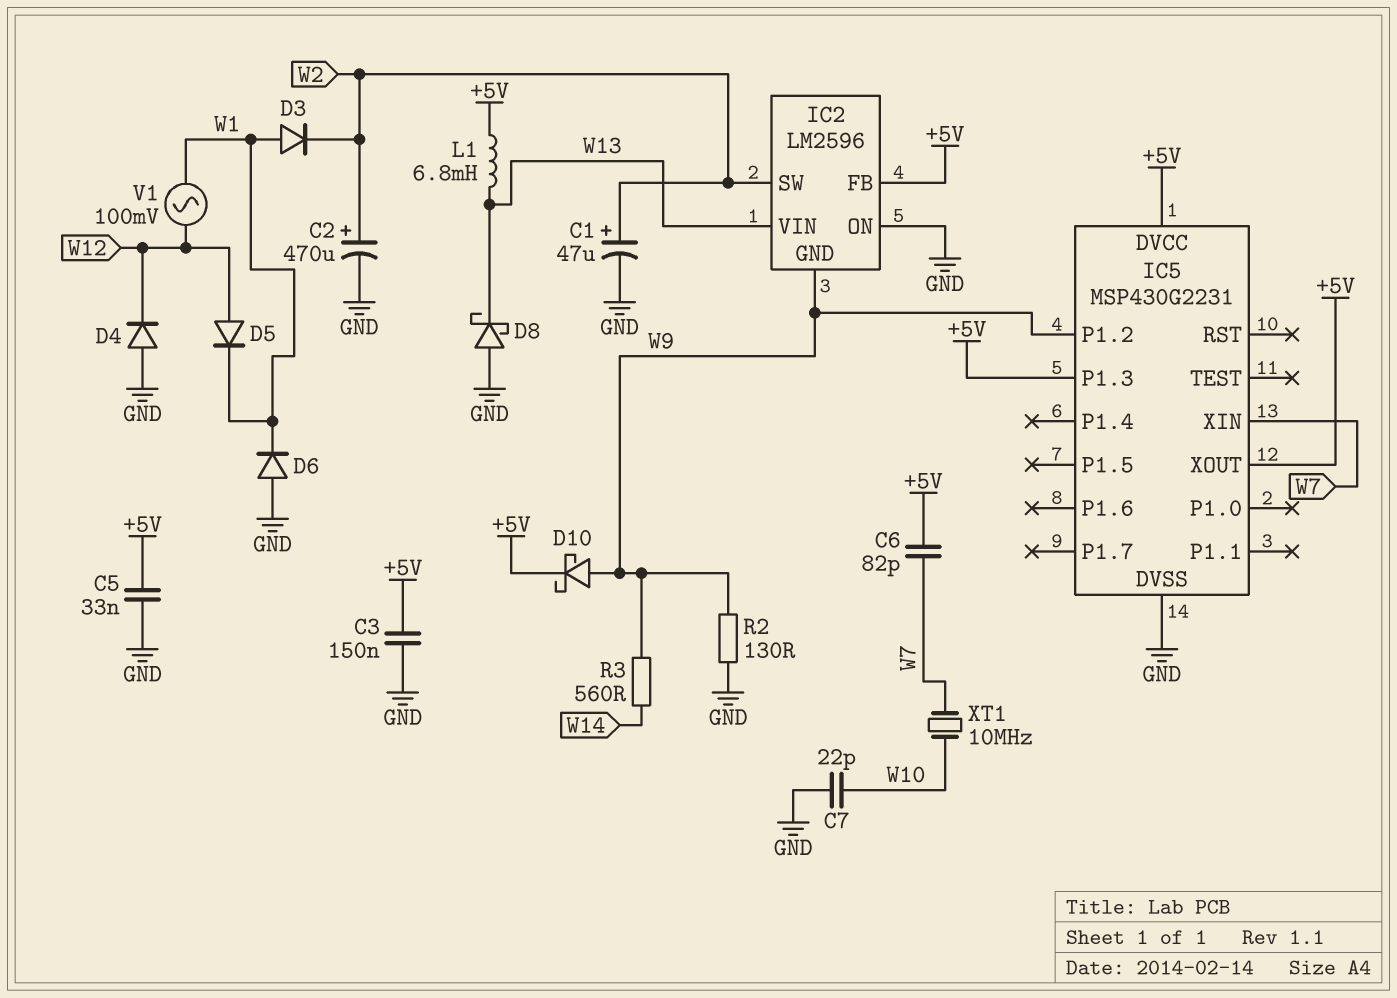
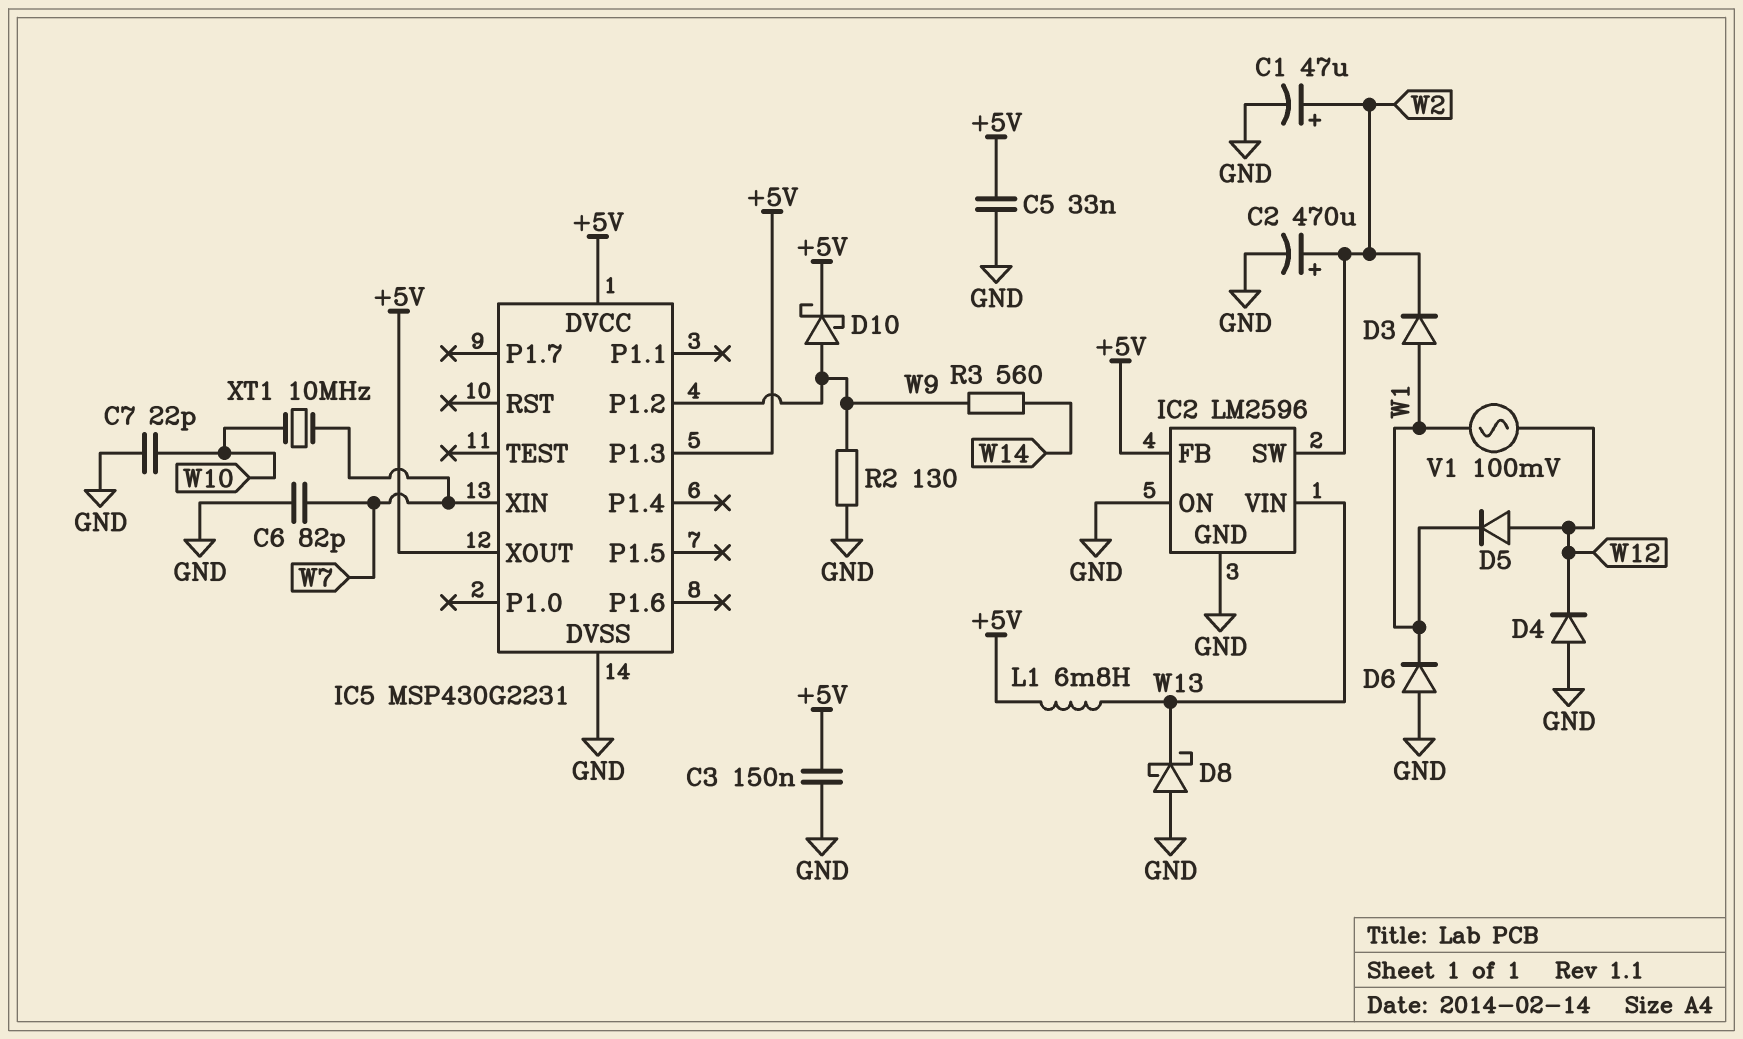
C6: 82pF (+5V, W7) -> 82pF (GND, W7)
IC2 pin GND: W9 -> GND

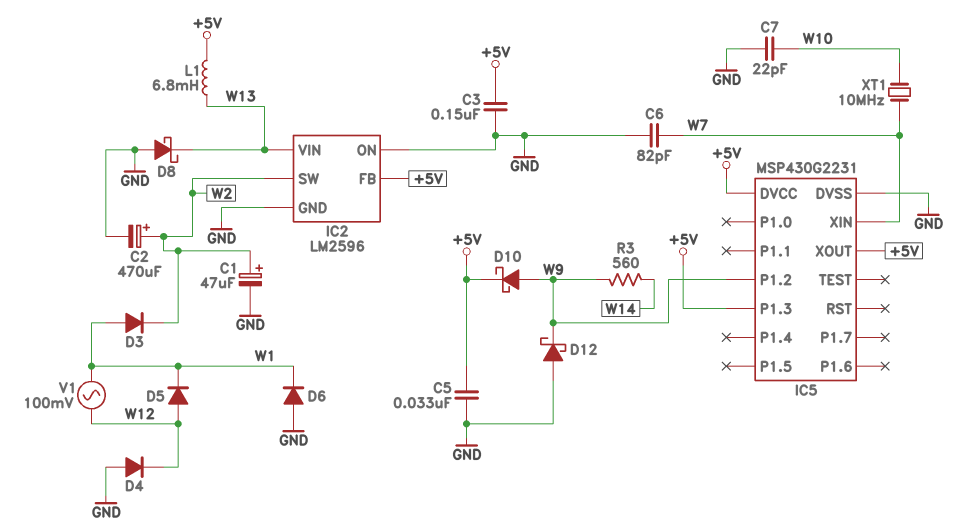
D12: none -> schottky (A GND, K W9)
R2: 130 (GND, W9) -> none

